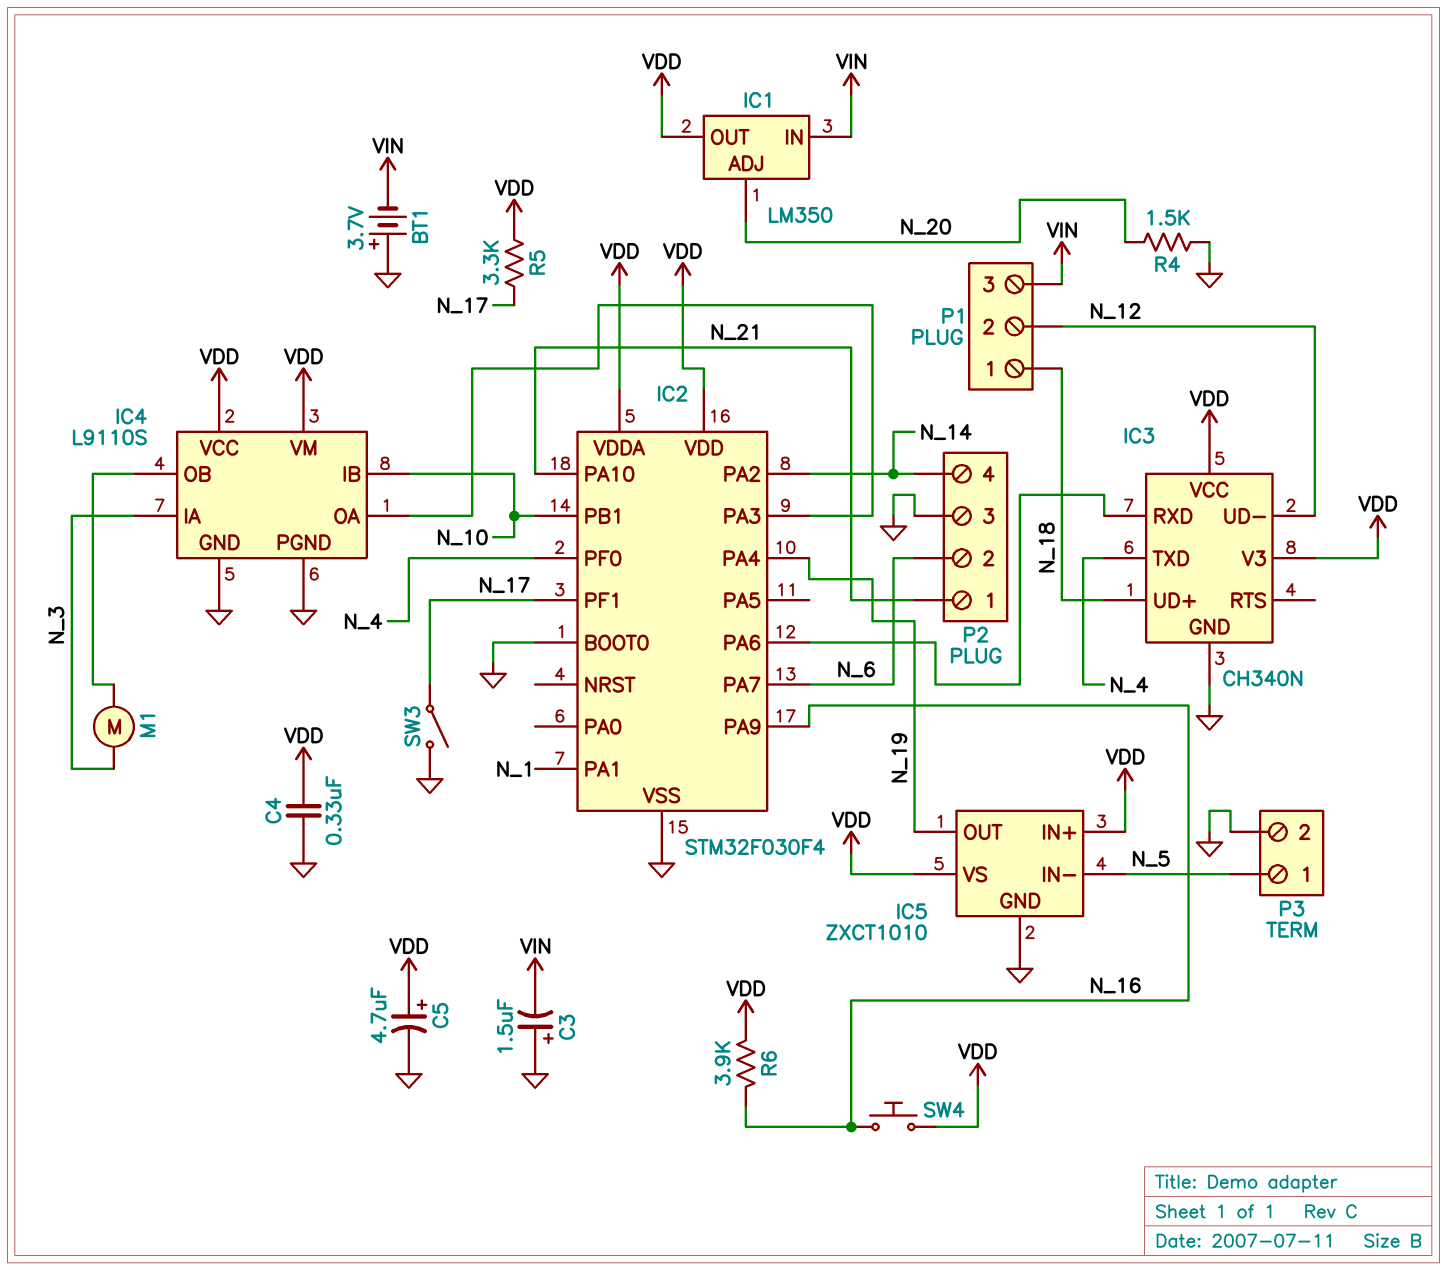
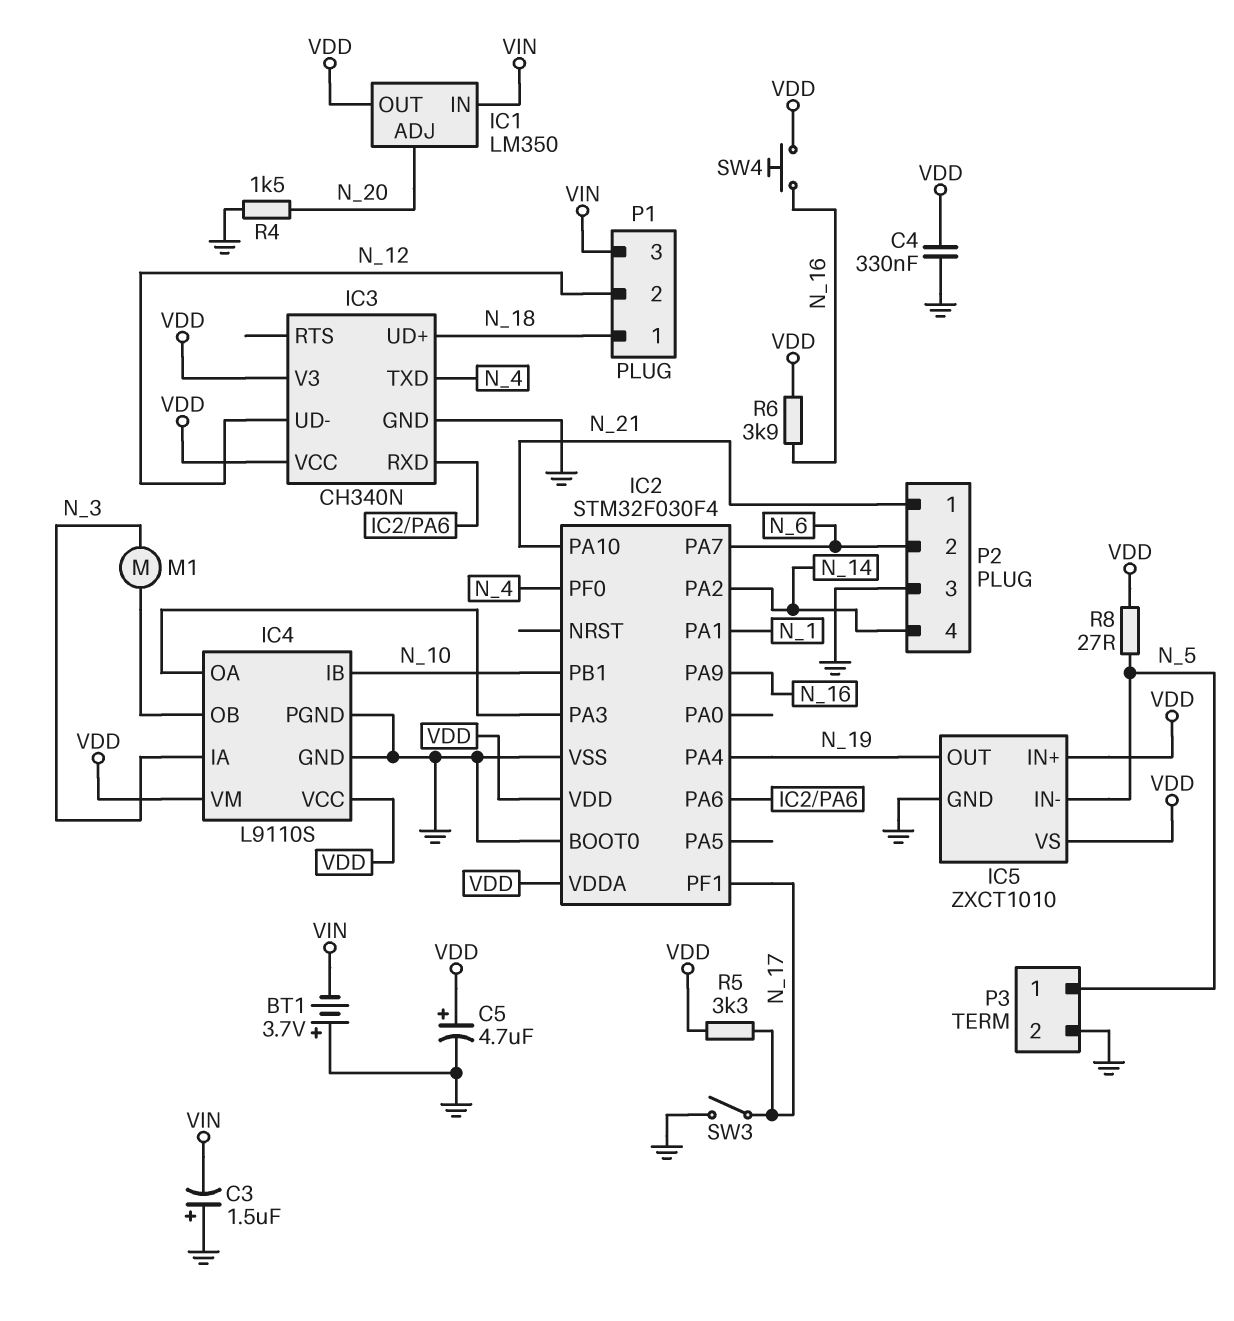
R8: none -> 27 (N_5, VDD)

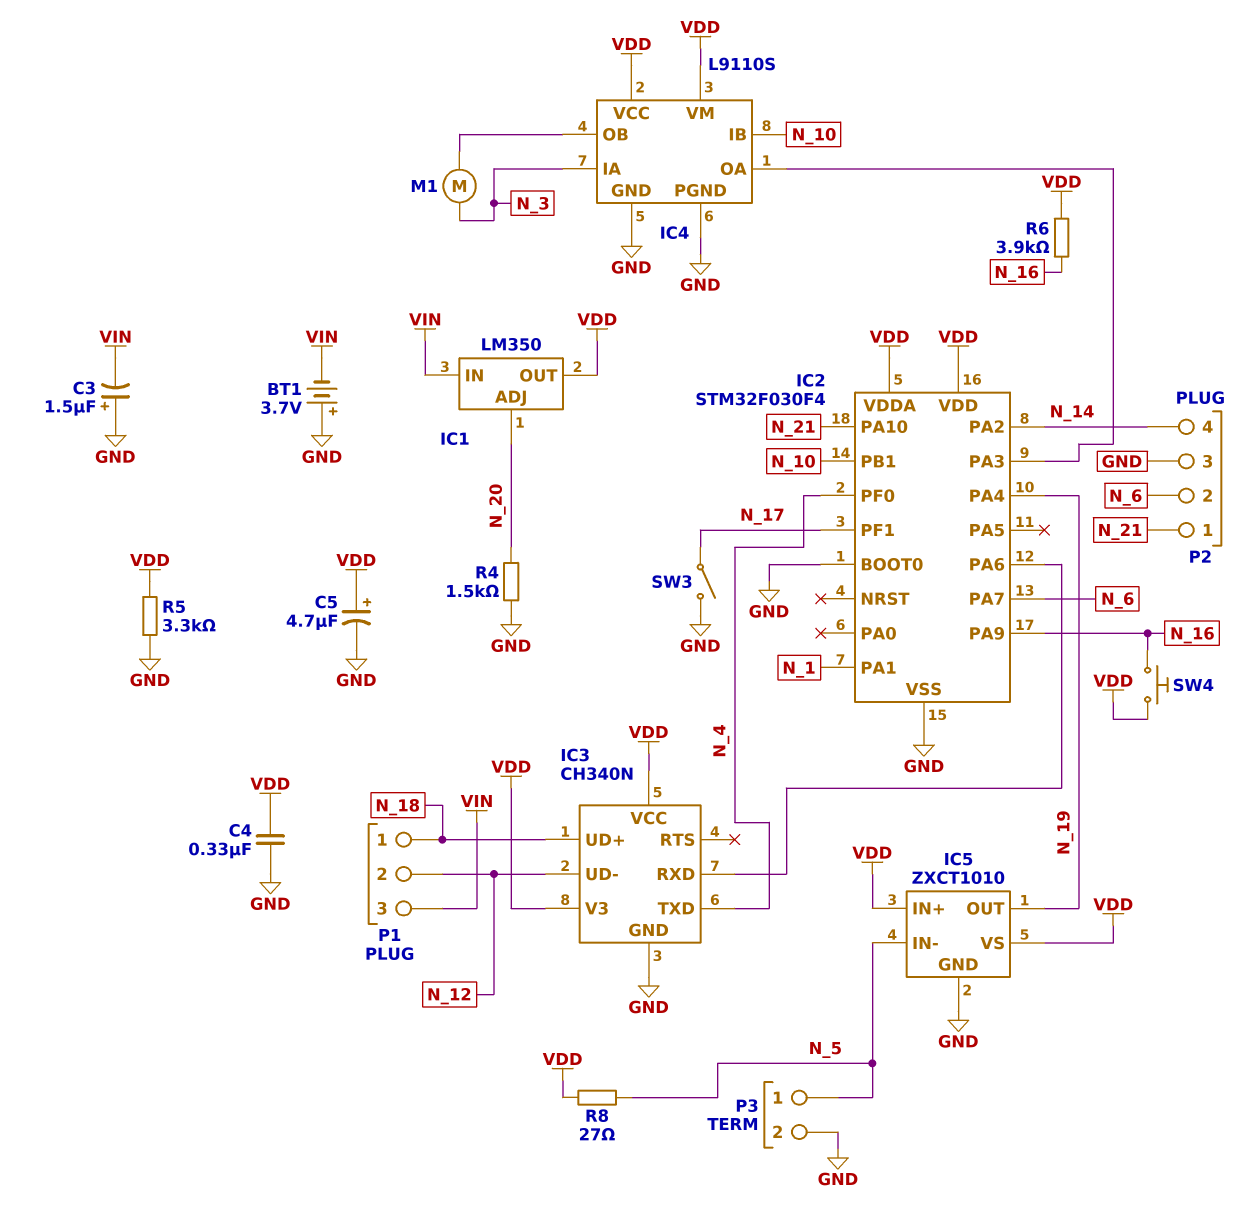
R5: 3.3k (N_17, VDD) -> 3.3k (GND, VDD)

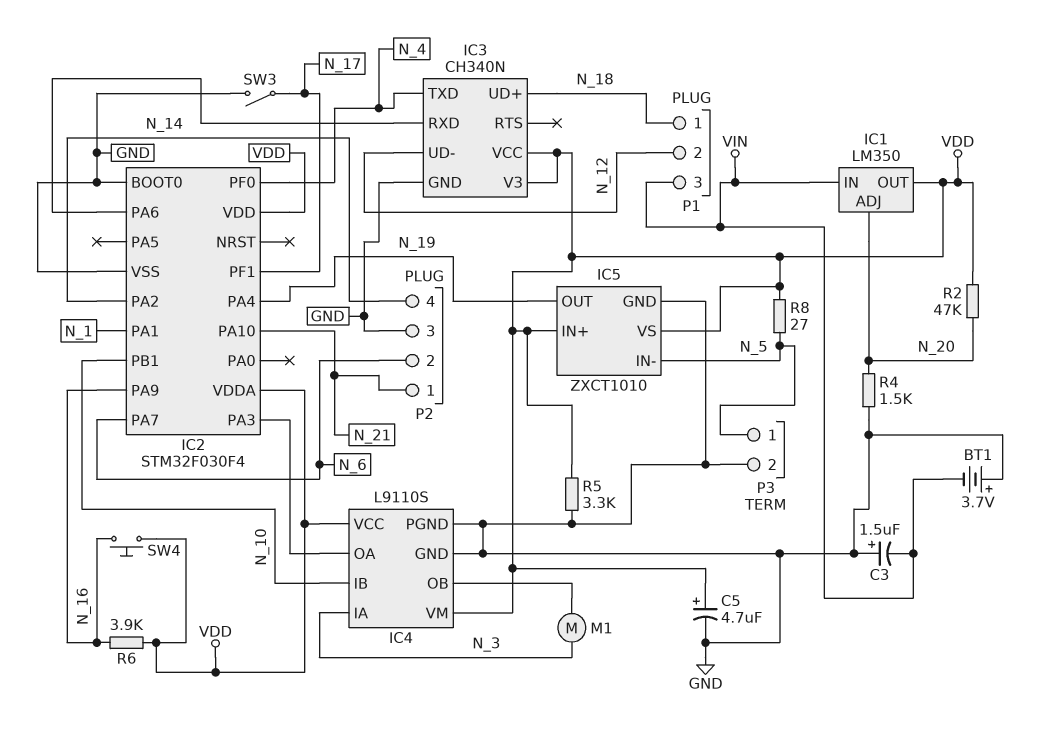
C4: 330nF (GND, VDD) -> none
R2: none -> 47k (N_20, VDD)

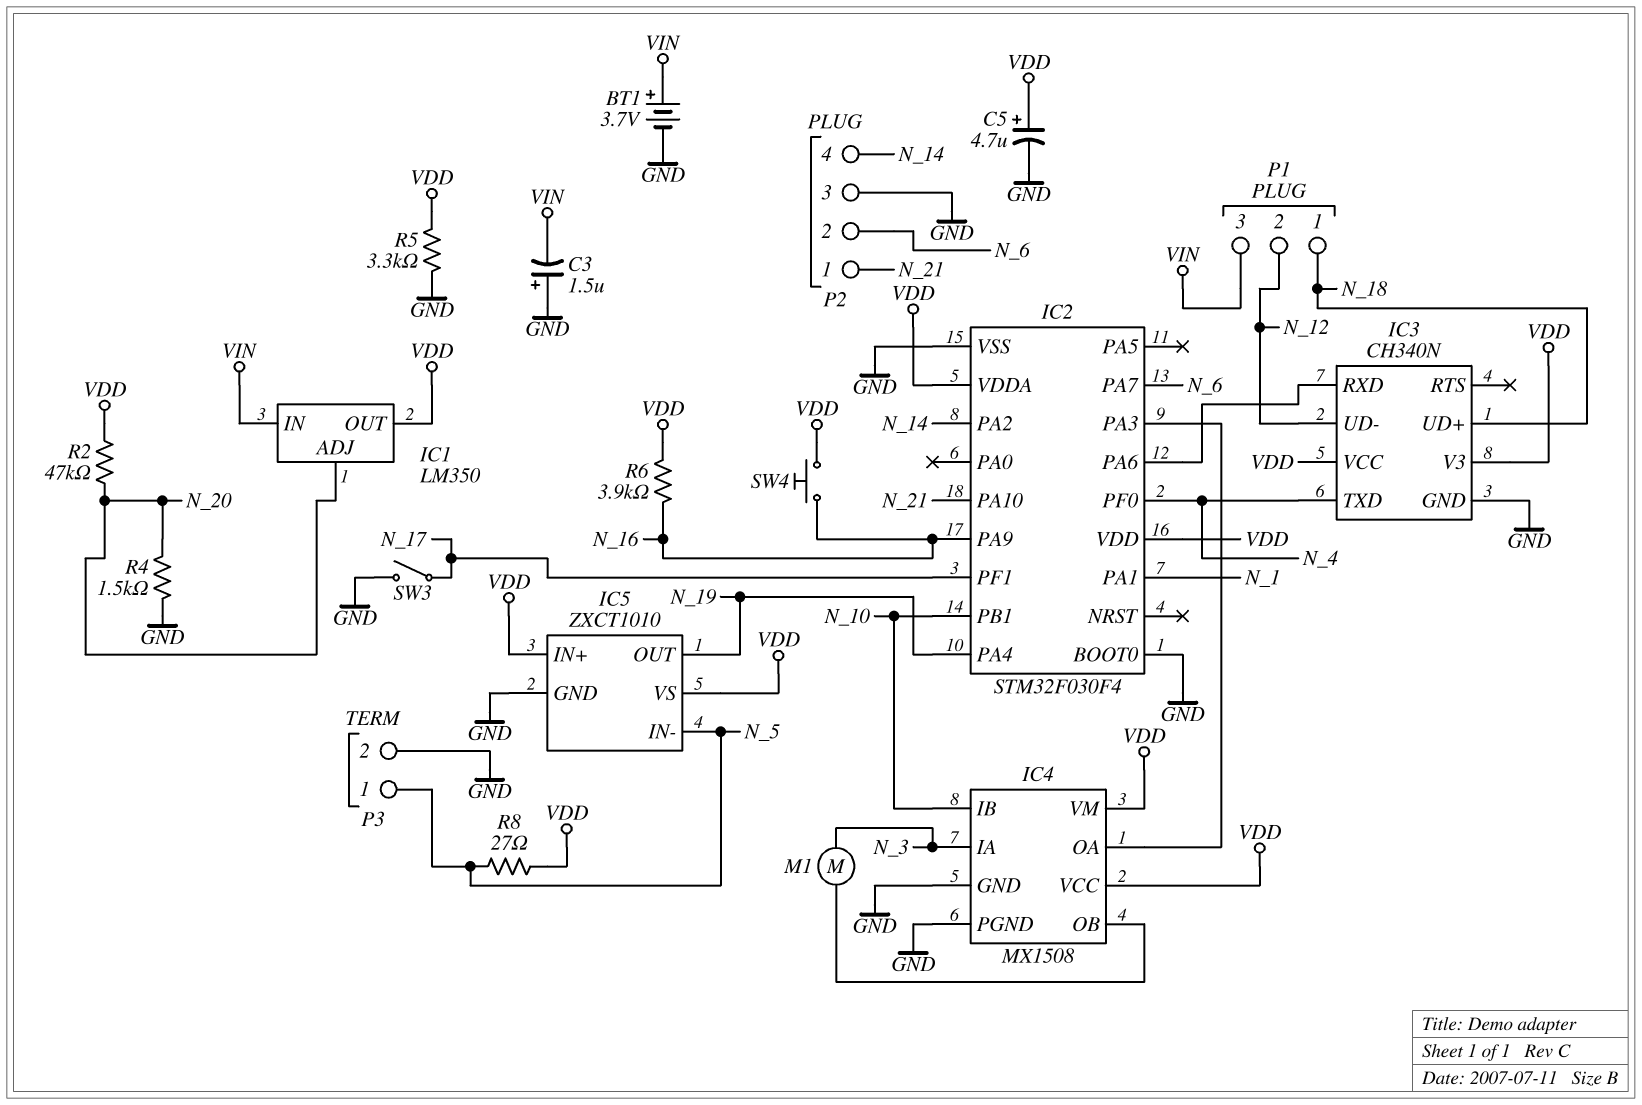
BT1: 3.7V (plus GND, minus VIN) -> 3.7V (plus VIN, minus GND)
IC4: L9110S -> MX1508

